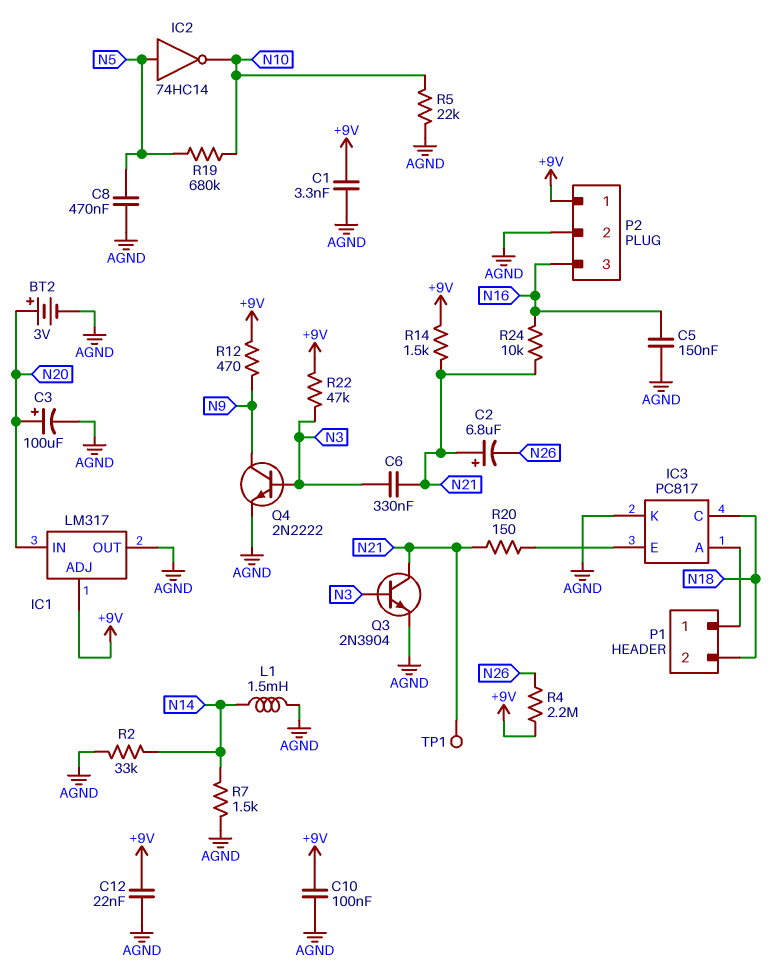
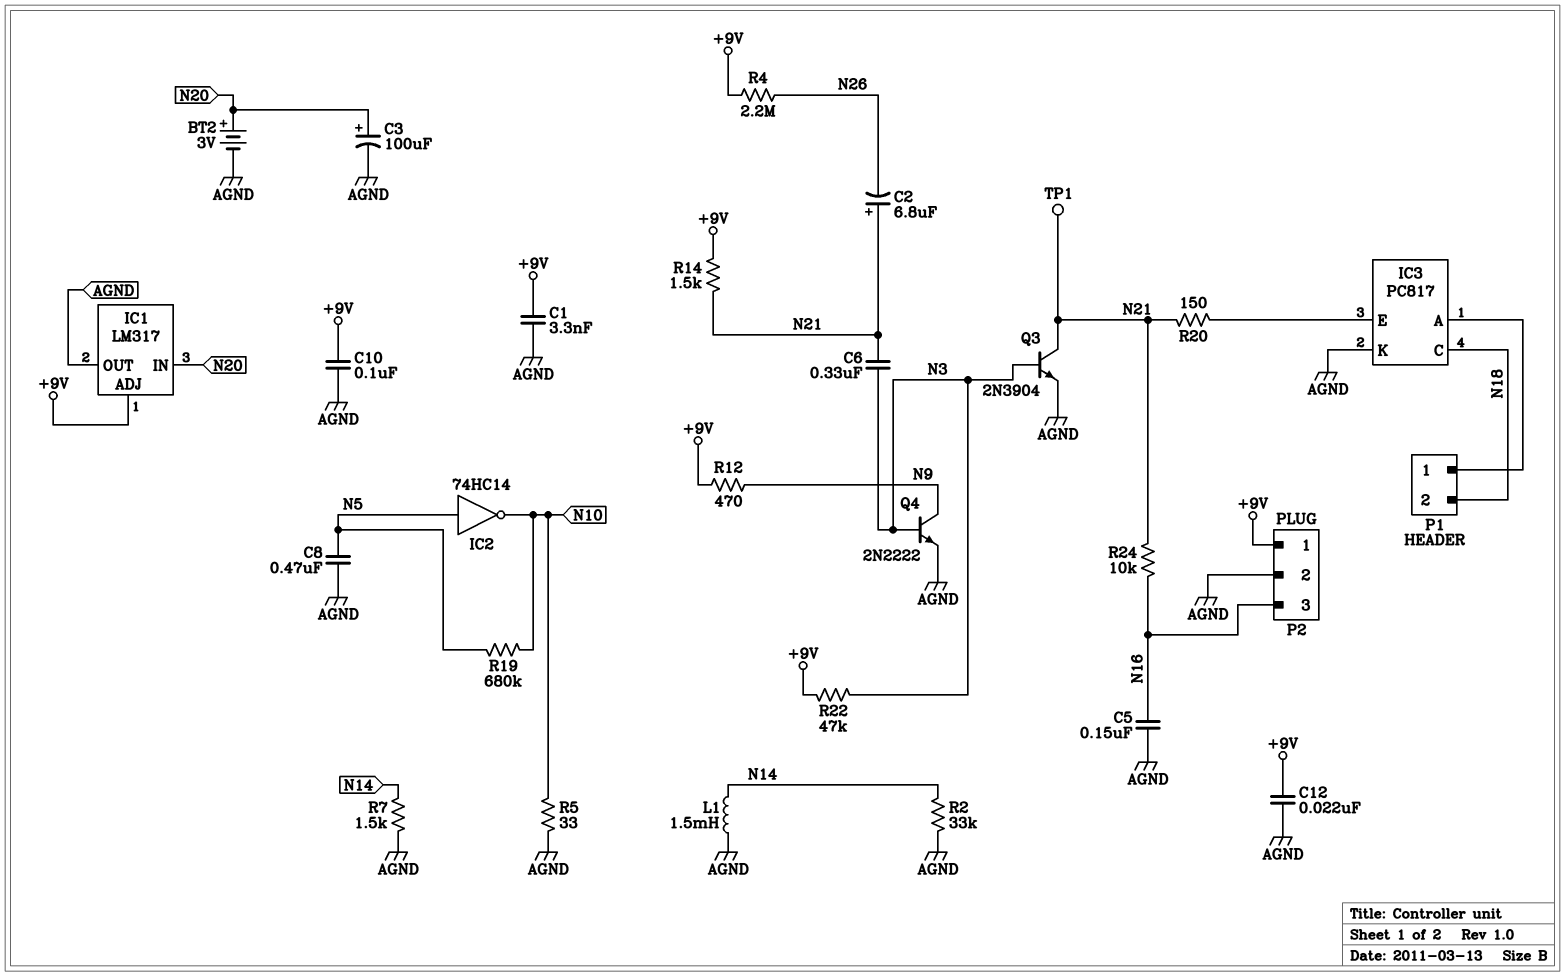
R5: 22k (AGND, N10) -> 33 (AGND, N10)

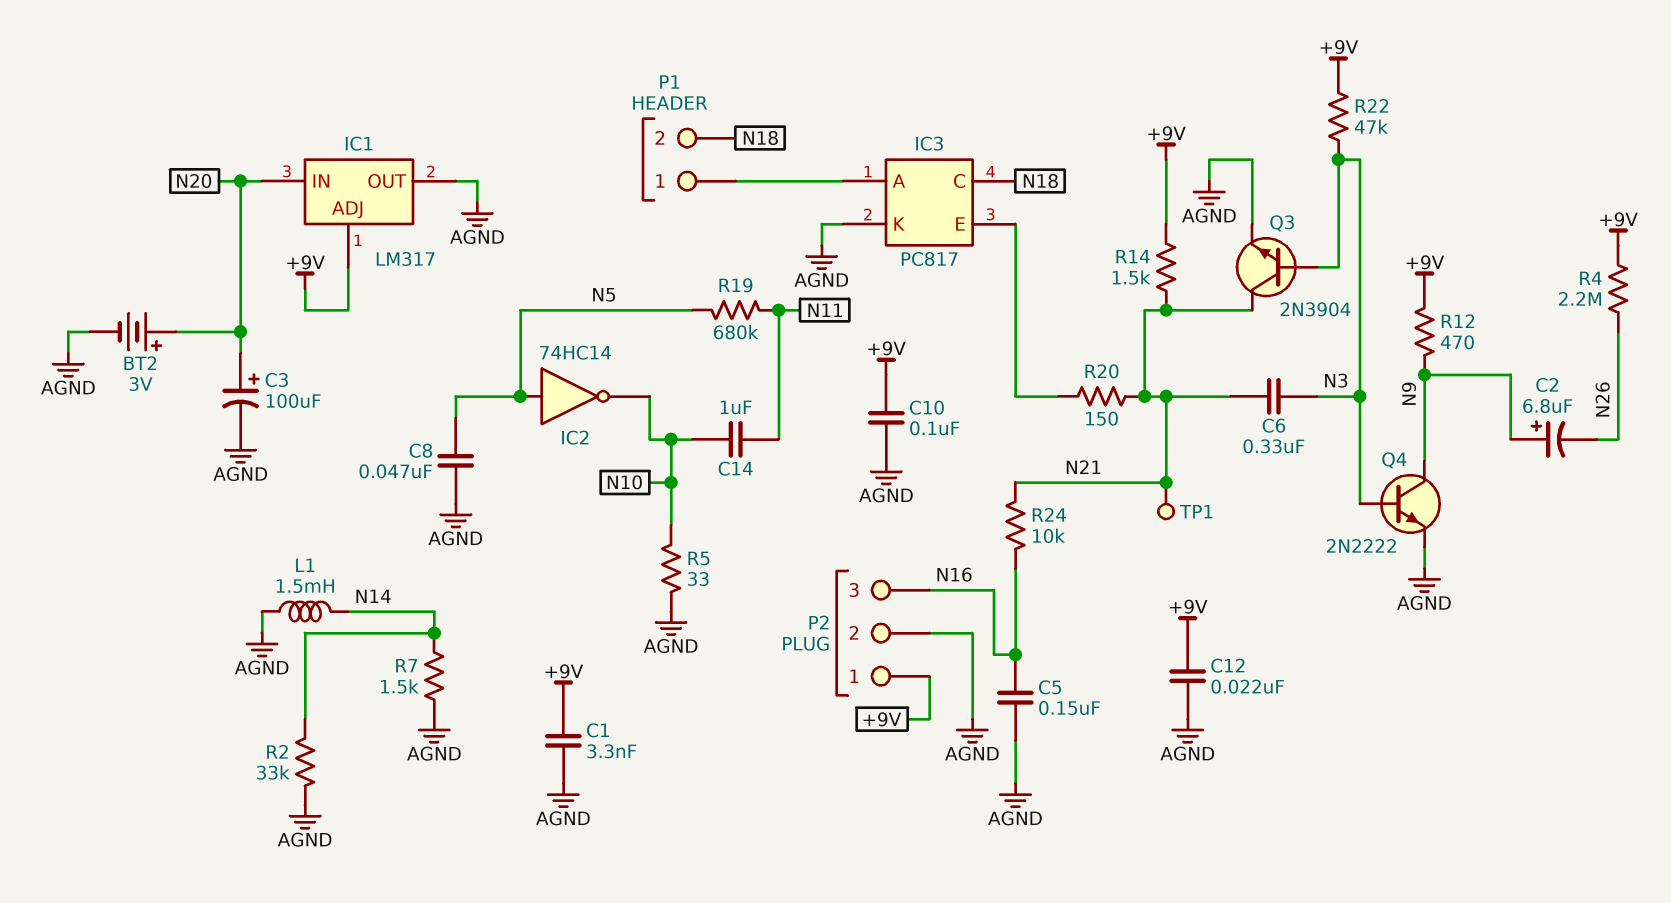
C2: 6.8uF (plus N21, minus N26) -> 6.8uF (plus N9, minus N26)
C8: 470nF (AGND, N5) -> 47nF (AGND, N5)
C14: none -> 1uF (N10, N11)
R19: 680k (N5, N10) -> 680k (N5, N11)

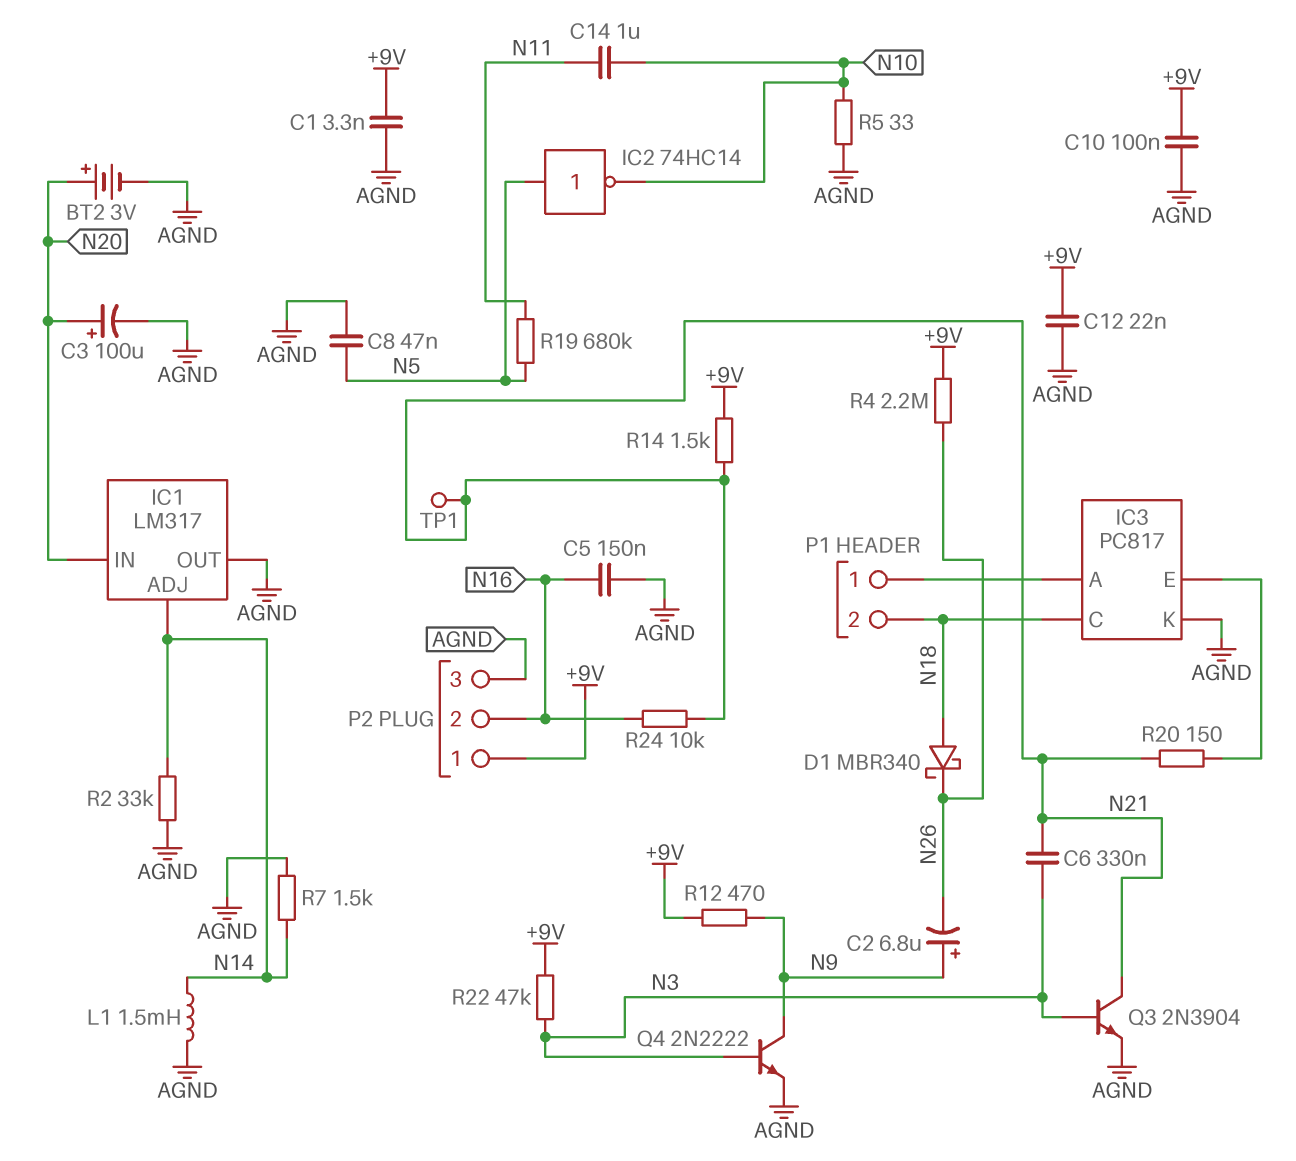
D1: none -> schottky MBR340 (A N18, K N26)
IC1 pin ADJ: +9V -> N14
P2 pin 2: AGND -> N16
P2 pin 3: N16 -> AGND

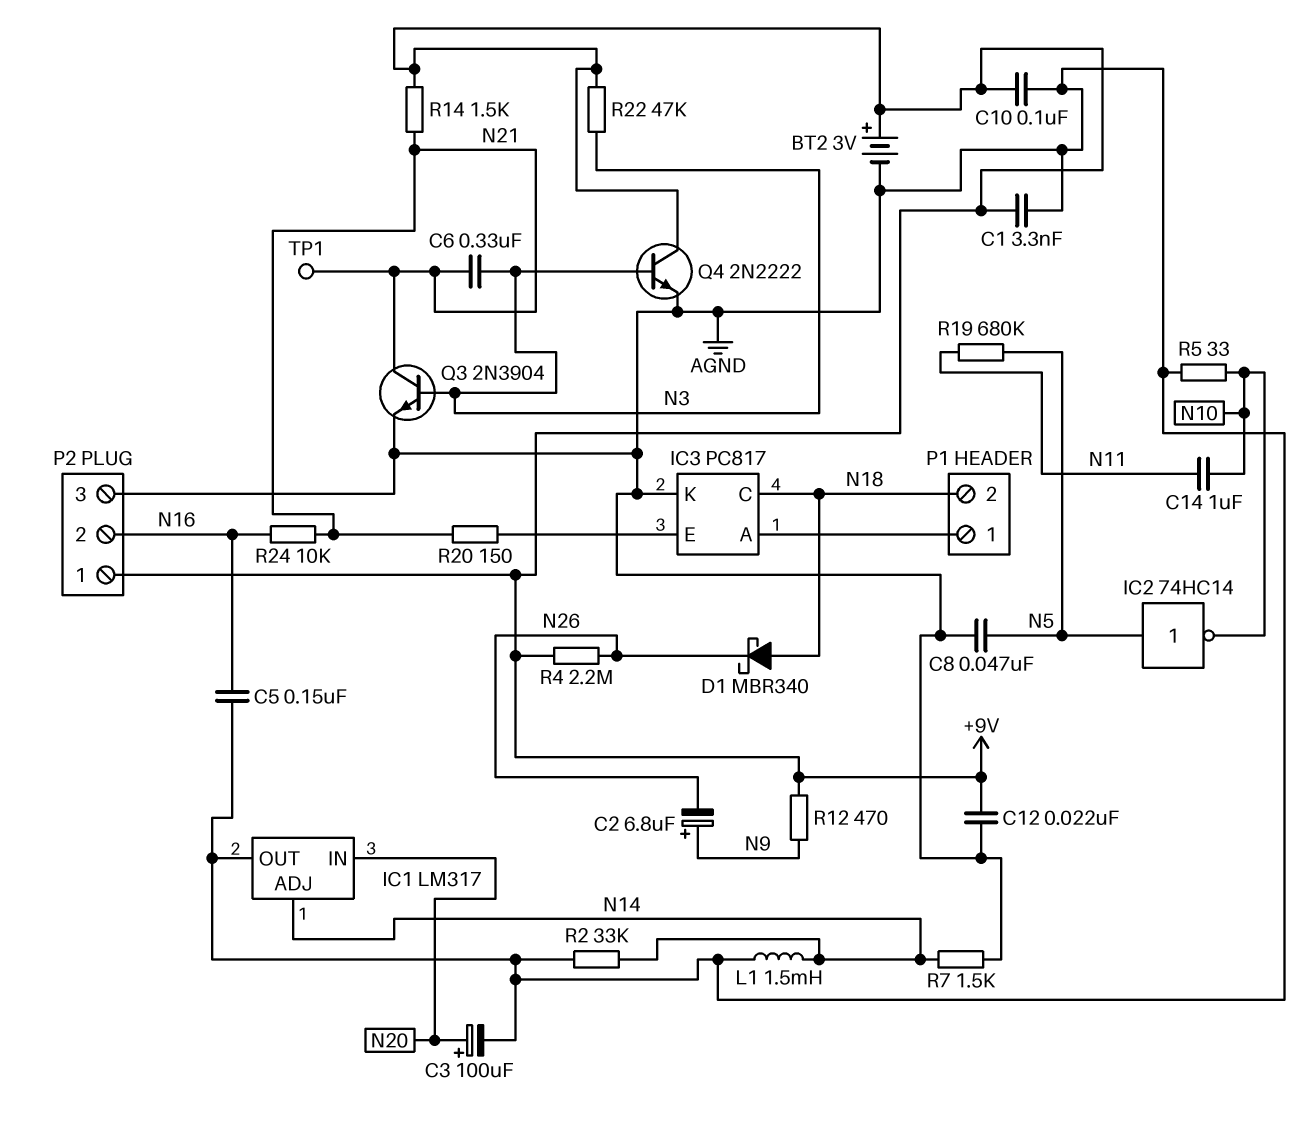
BT2: 3V (plus N20, minus AGND) -> 3V (plus +9V, minus AGND)
Q4: NPN 2N2222 (B N3, C N9, E AGND) -> NPN 2N2222 (B N3, C +9V, E AGND)

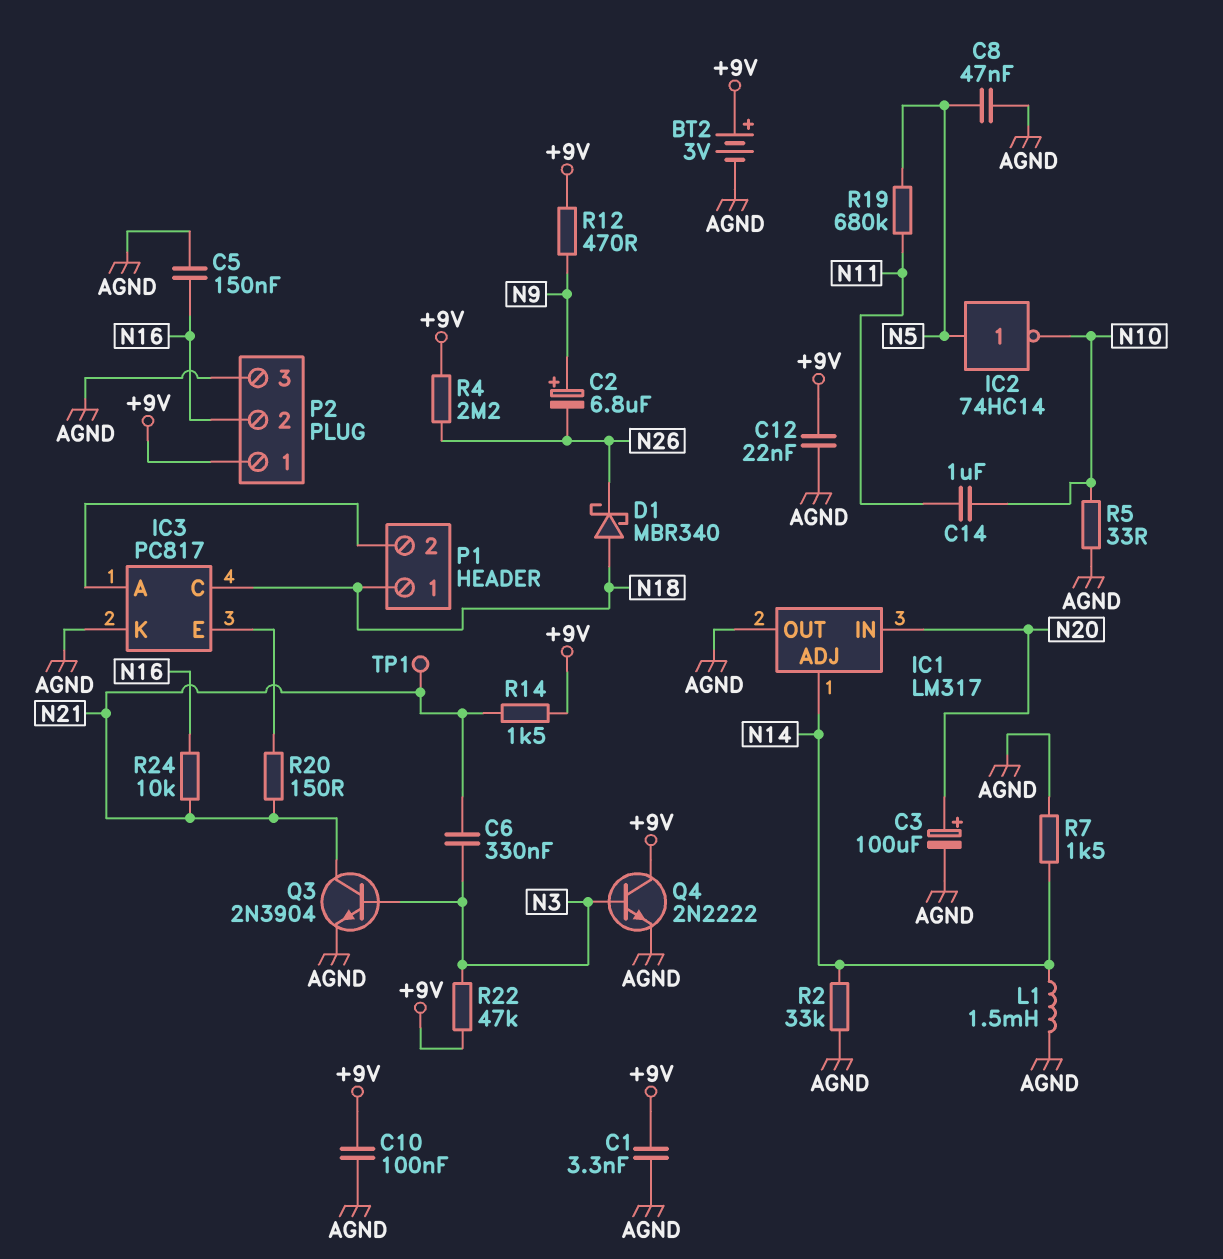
P1 pin 1: IC3/A -> N18
P1 pin 2: N18 -> IC3/A

